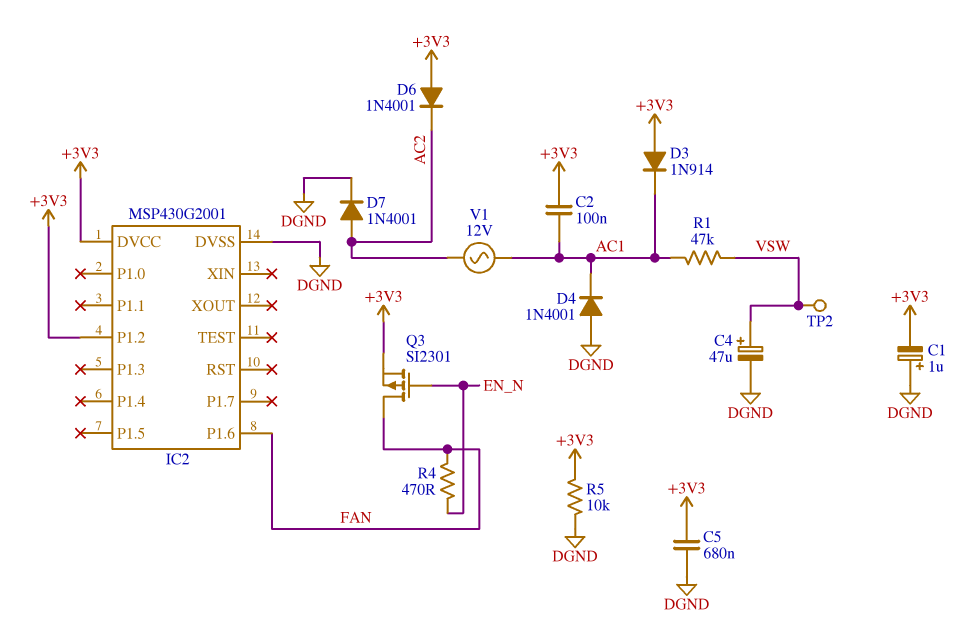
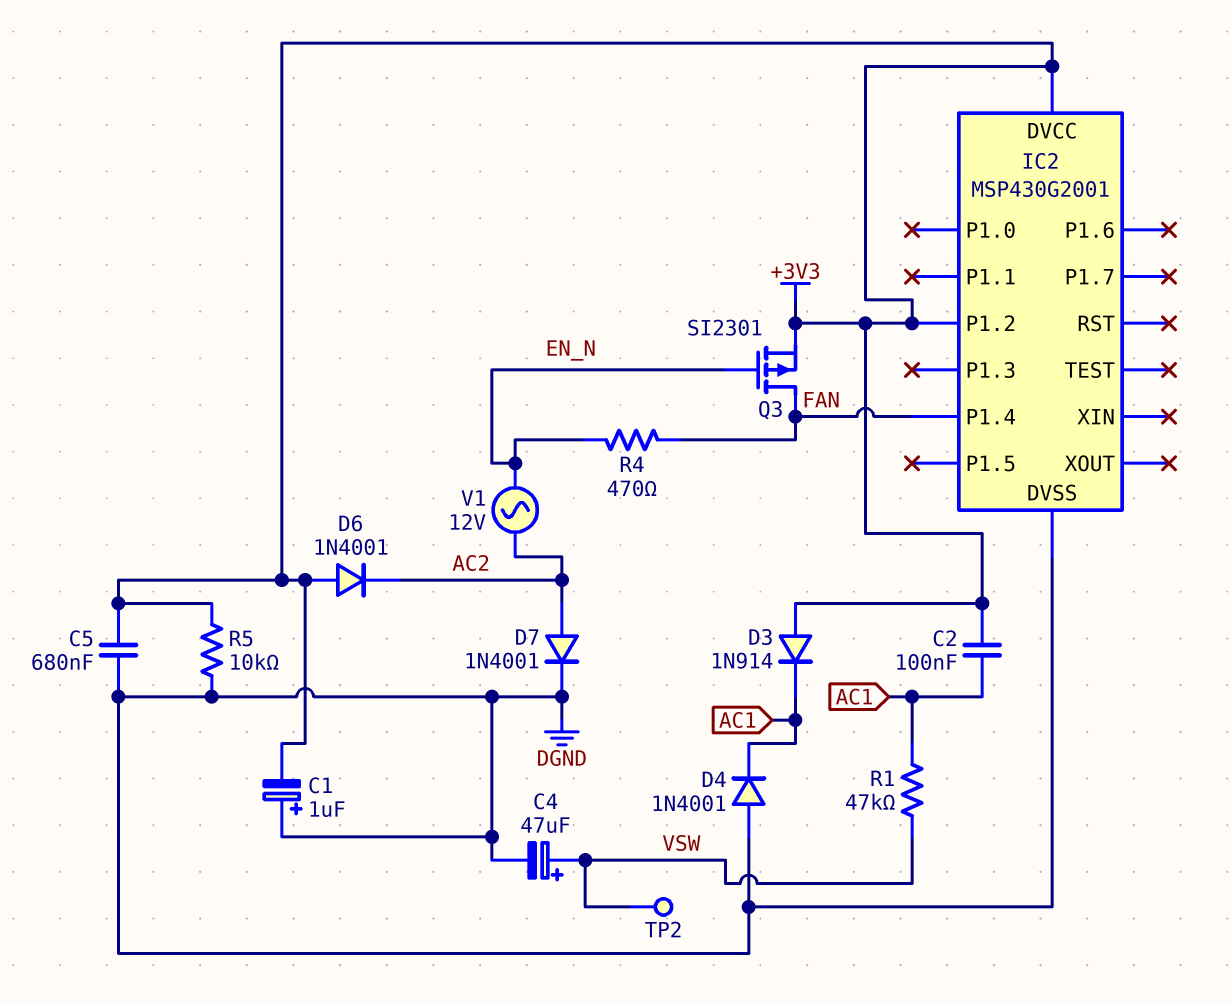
IC2 pin P1.4: none -> FAN
IC2 pin P1.6: FAN -> none
V1: AC 12V (AC1, AC2) -> AC 12V (AC2, EN_N)

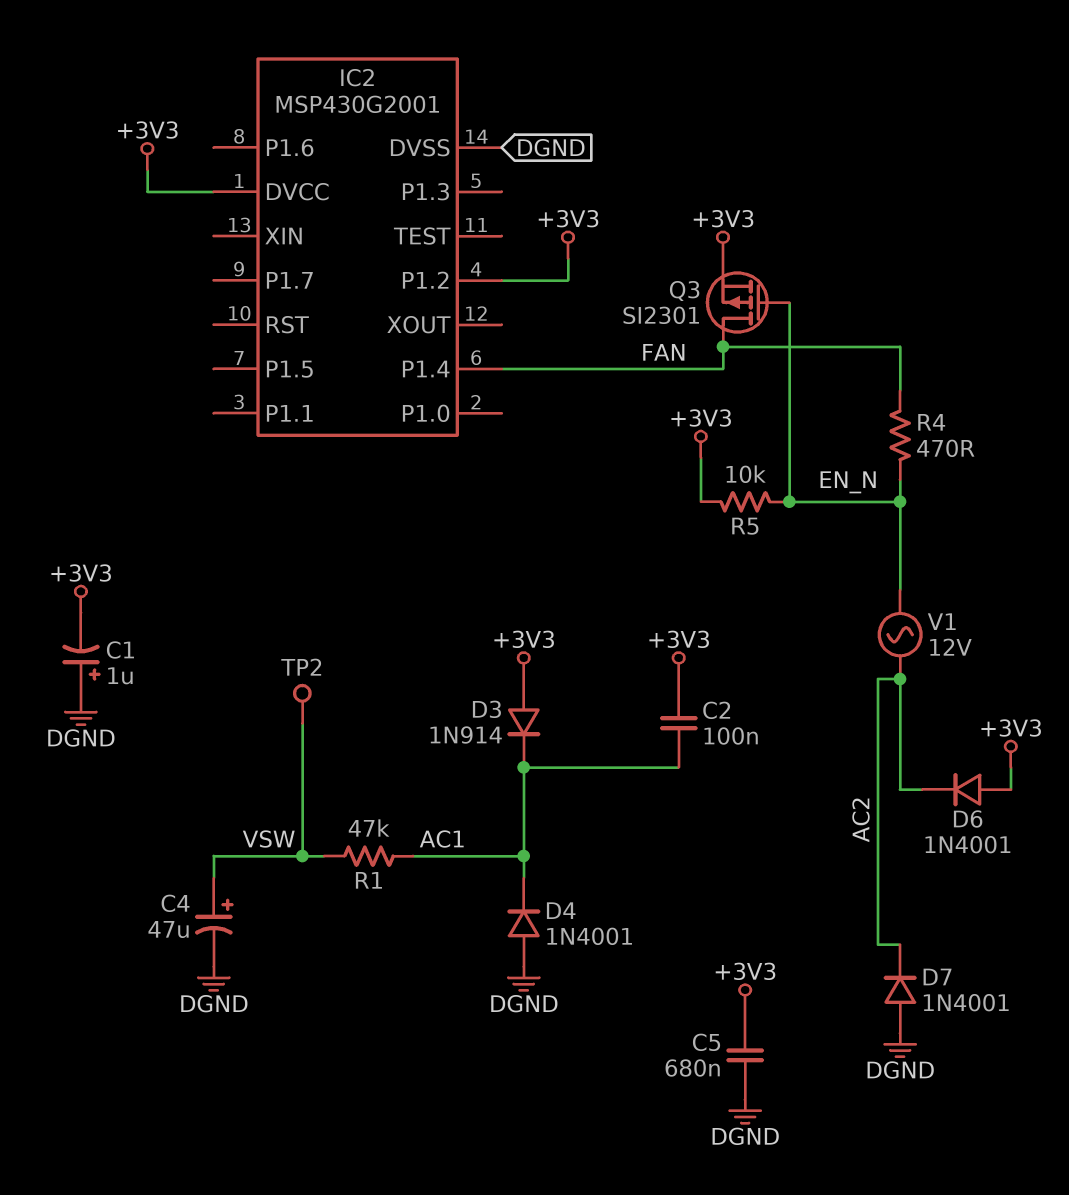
D7: diode 1N4001 (A AC2, K DGND) -> diode 1N4001 (A DGND, K AC2)
R5: 10k (+3V3, DGND) -> 10k (+3V3, EN_N)

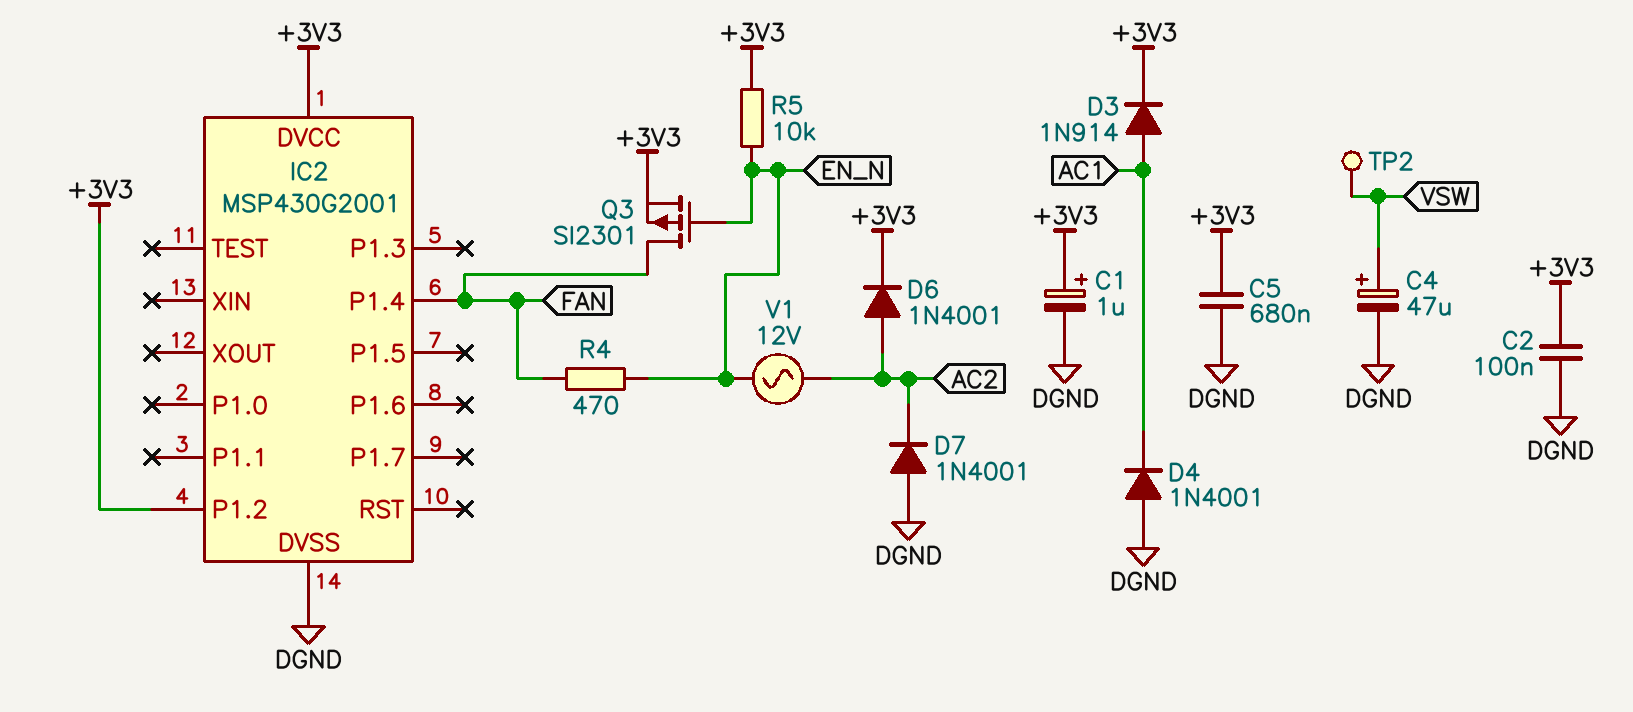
C1: 1uF (plus DGND, minus +3V3) -> 1uF (plus +3V3, minus DGND)
C2: 100nF (+3V3, AC1) -> 100nF (+3V3, DGND)
D3: diode 1N914 (A +3V3, K AC1) -> diode 1N914 (A AC1, K +3V3)
D6: diode 1N4001 (A +3V3, K AC2) -> diode 1N4001 (A AC2, K +3V3)
R1: 47k (AC1, VSW) -> none

